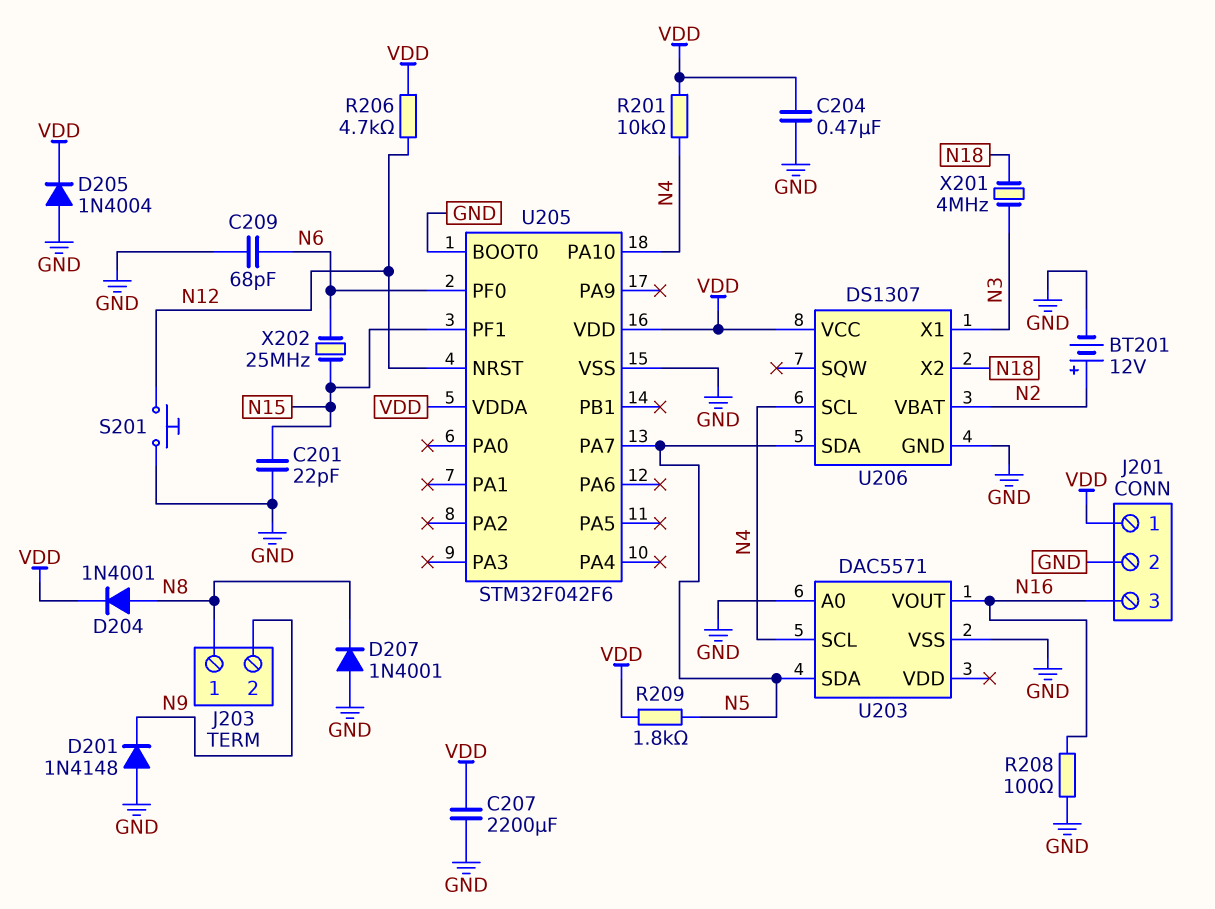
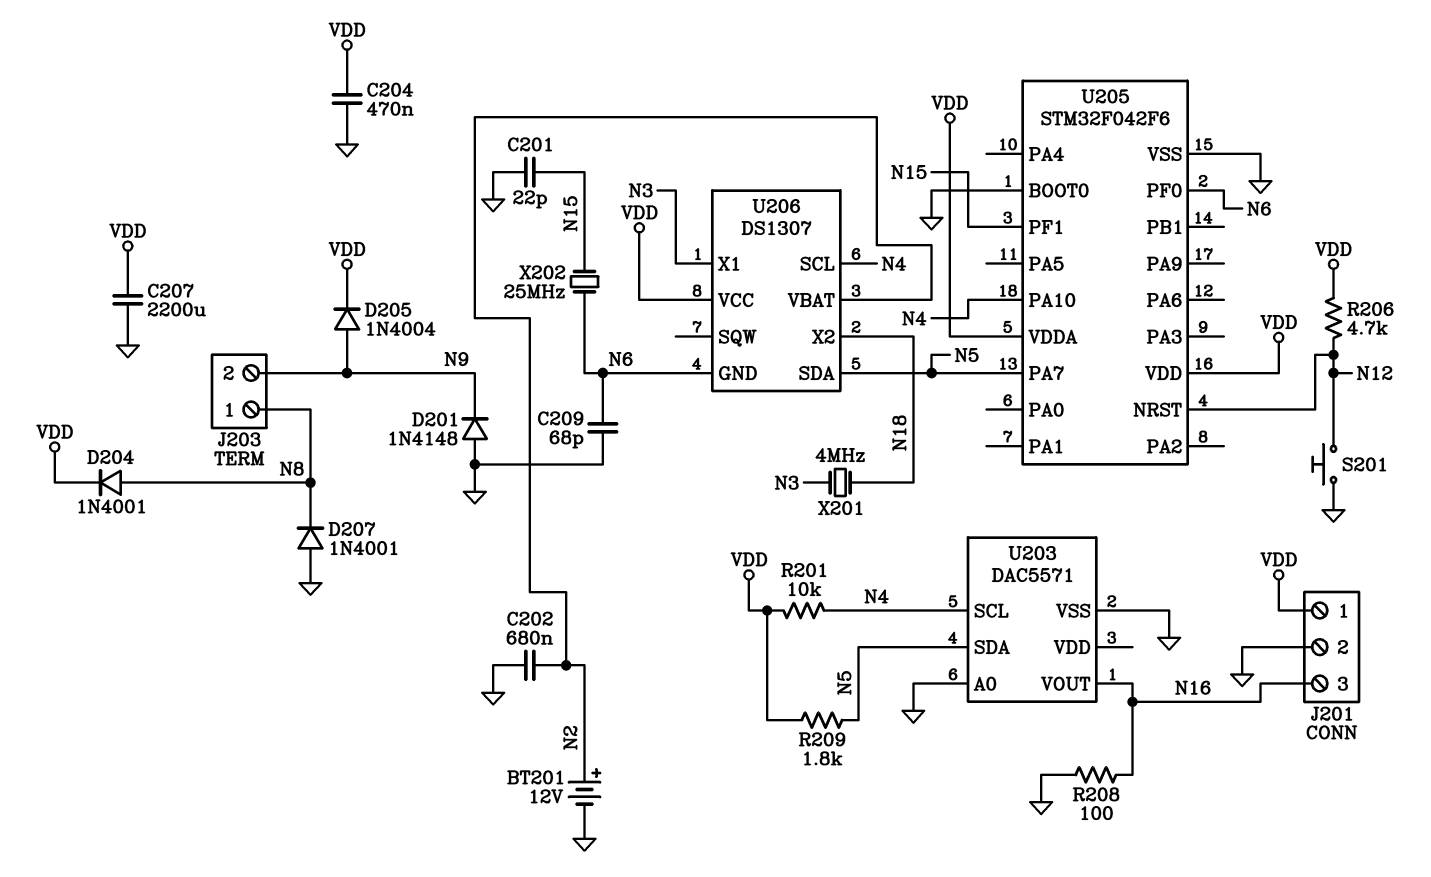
C202: none -> 680nF (GND, N2)
D205: diode 1N4004 (A GND, K VDD) -> diode 1N4004 (A N9, K VDD)
U206 pin GND: GND -> N6

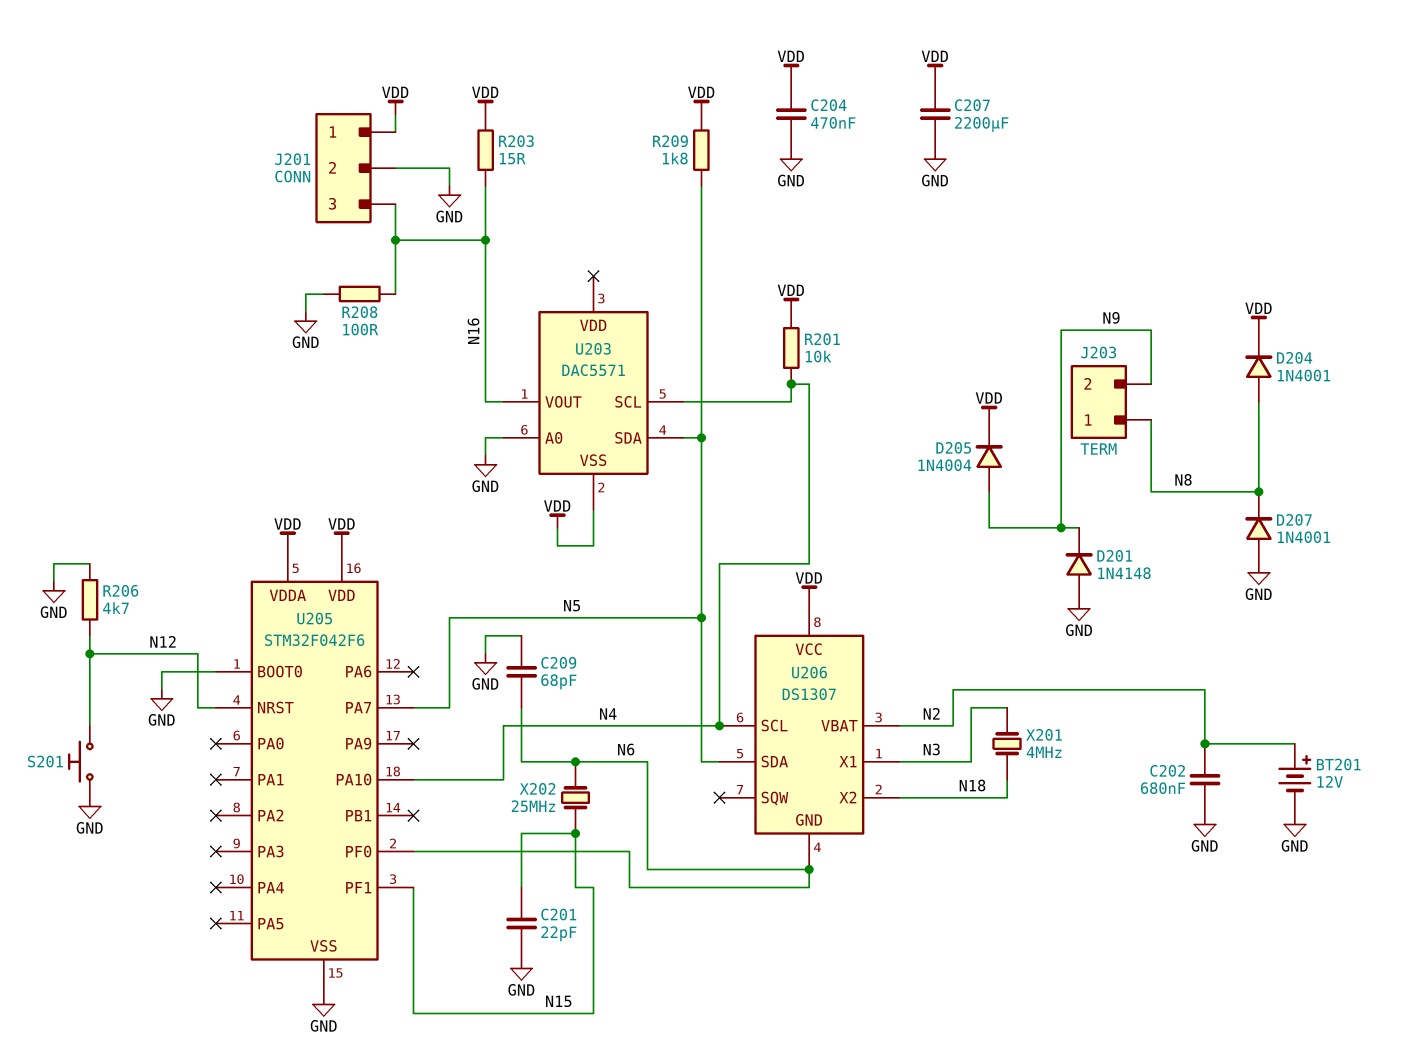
R203: none -> 15 (N16, VDD)
R206: 4.7k (N12, VDD) -> 4.7k (GND, N12)
U203 pin VSS: GND -> VDD

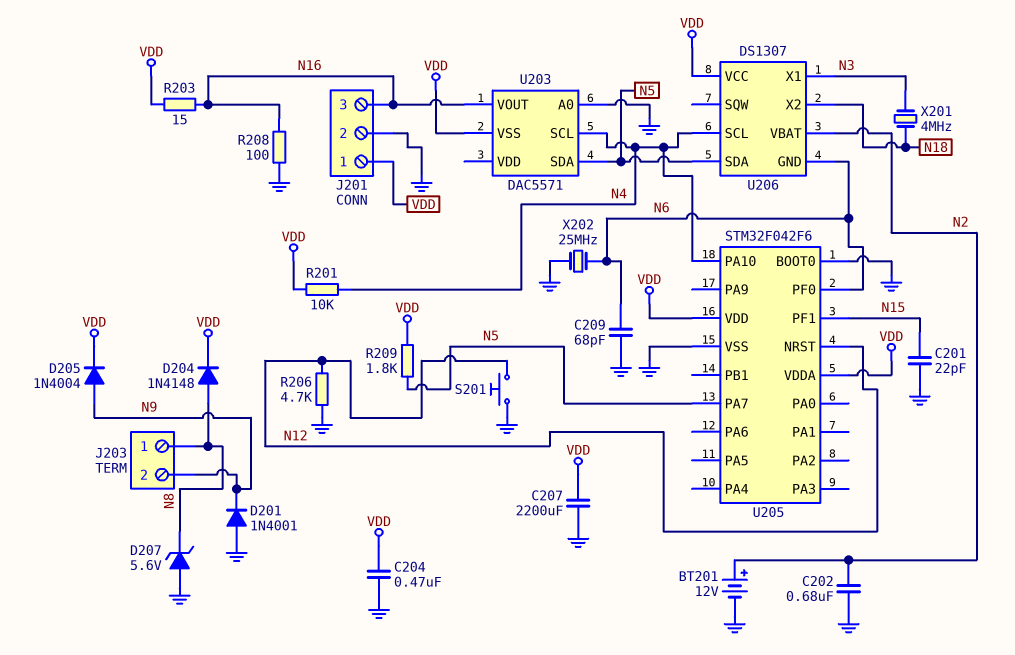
D201: diode 1N4148 (A GND, K N9) -> diode 1N4001 (A GND, K N9)
D204: diode 1N4001 (A N8, K VDD) -> diode 1N4148 (A N8, K VDD)
D207: diode 1N4001 (A GND, K N8) -> zener 5.6V (A GND, K N8)
X202: 25MHz (N6, N15) -> 25MHz (GND, N6)

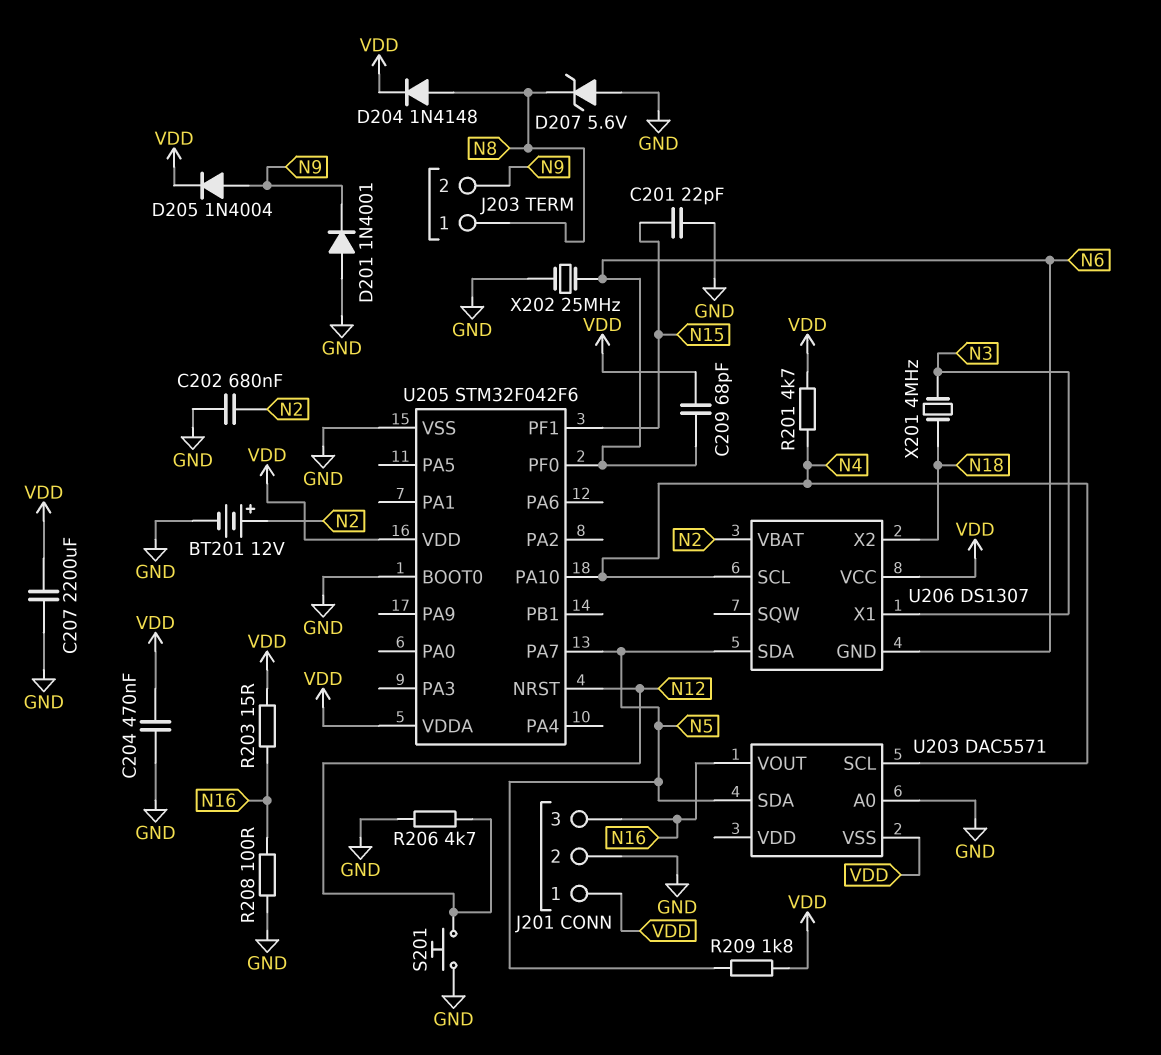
C209: 68pF (GND, N6) -> 68pF (N6, VDD)
R201: 10k (N4, VDD) -> 4.7k (N4, VDD)

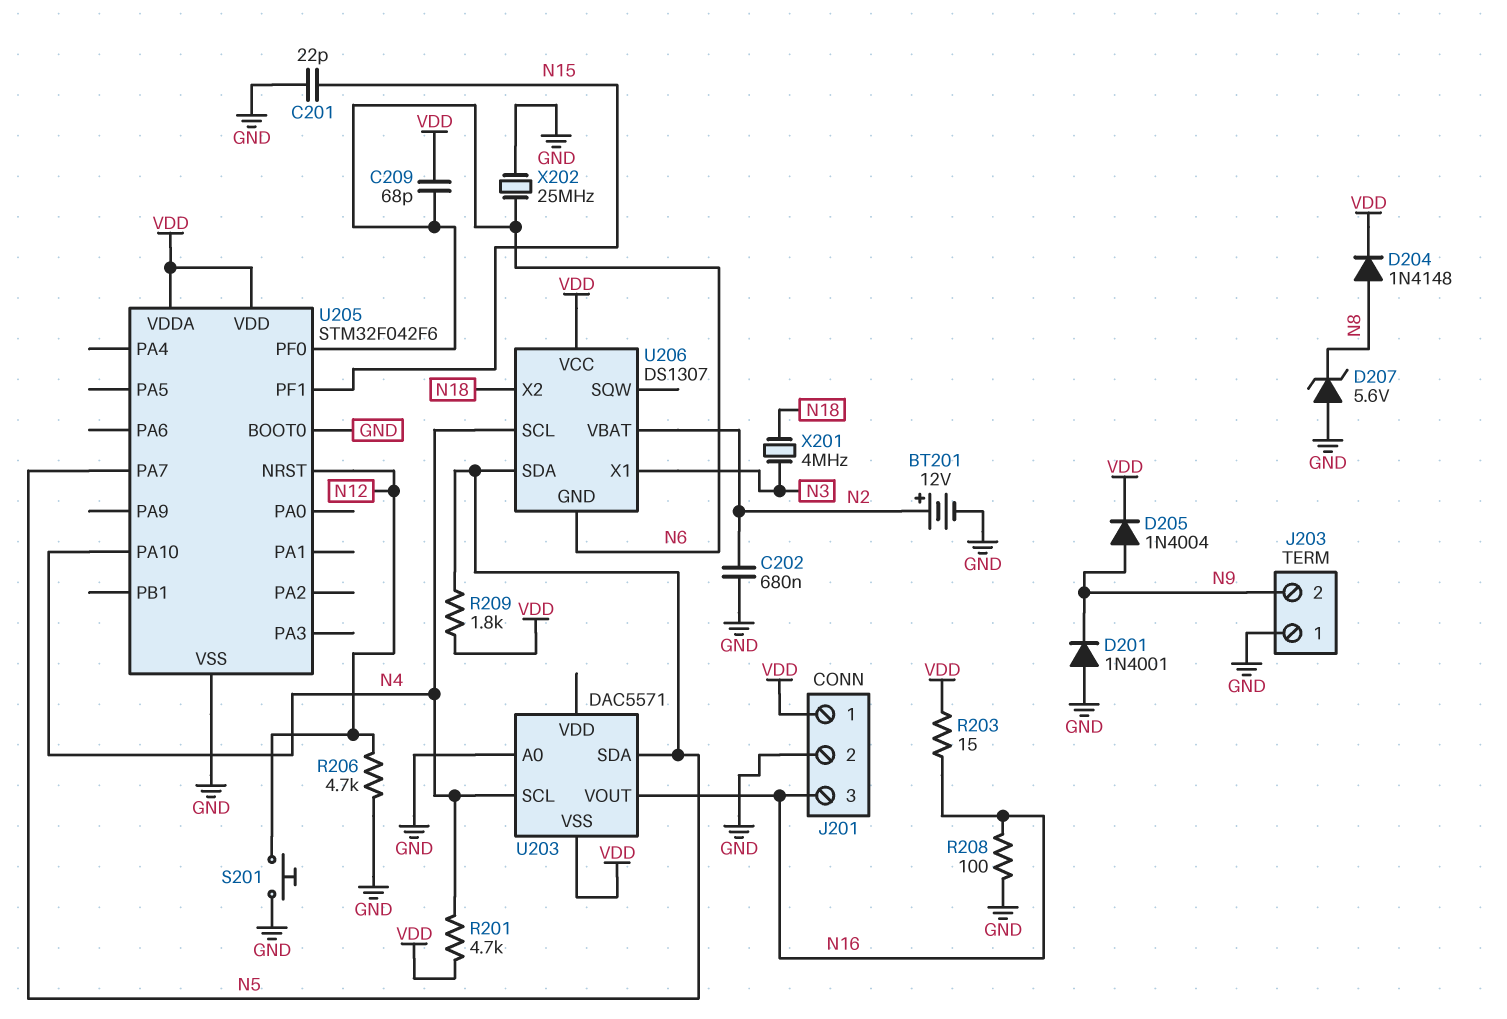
C204: 470nF (GND, VDD) -> none
C207: 2200uF (GND, VDD) -> none
J203 pin 1: N8 -> GND

